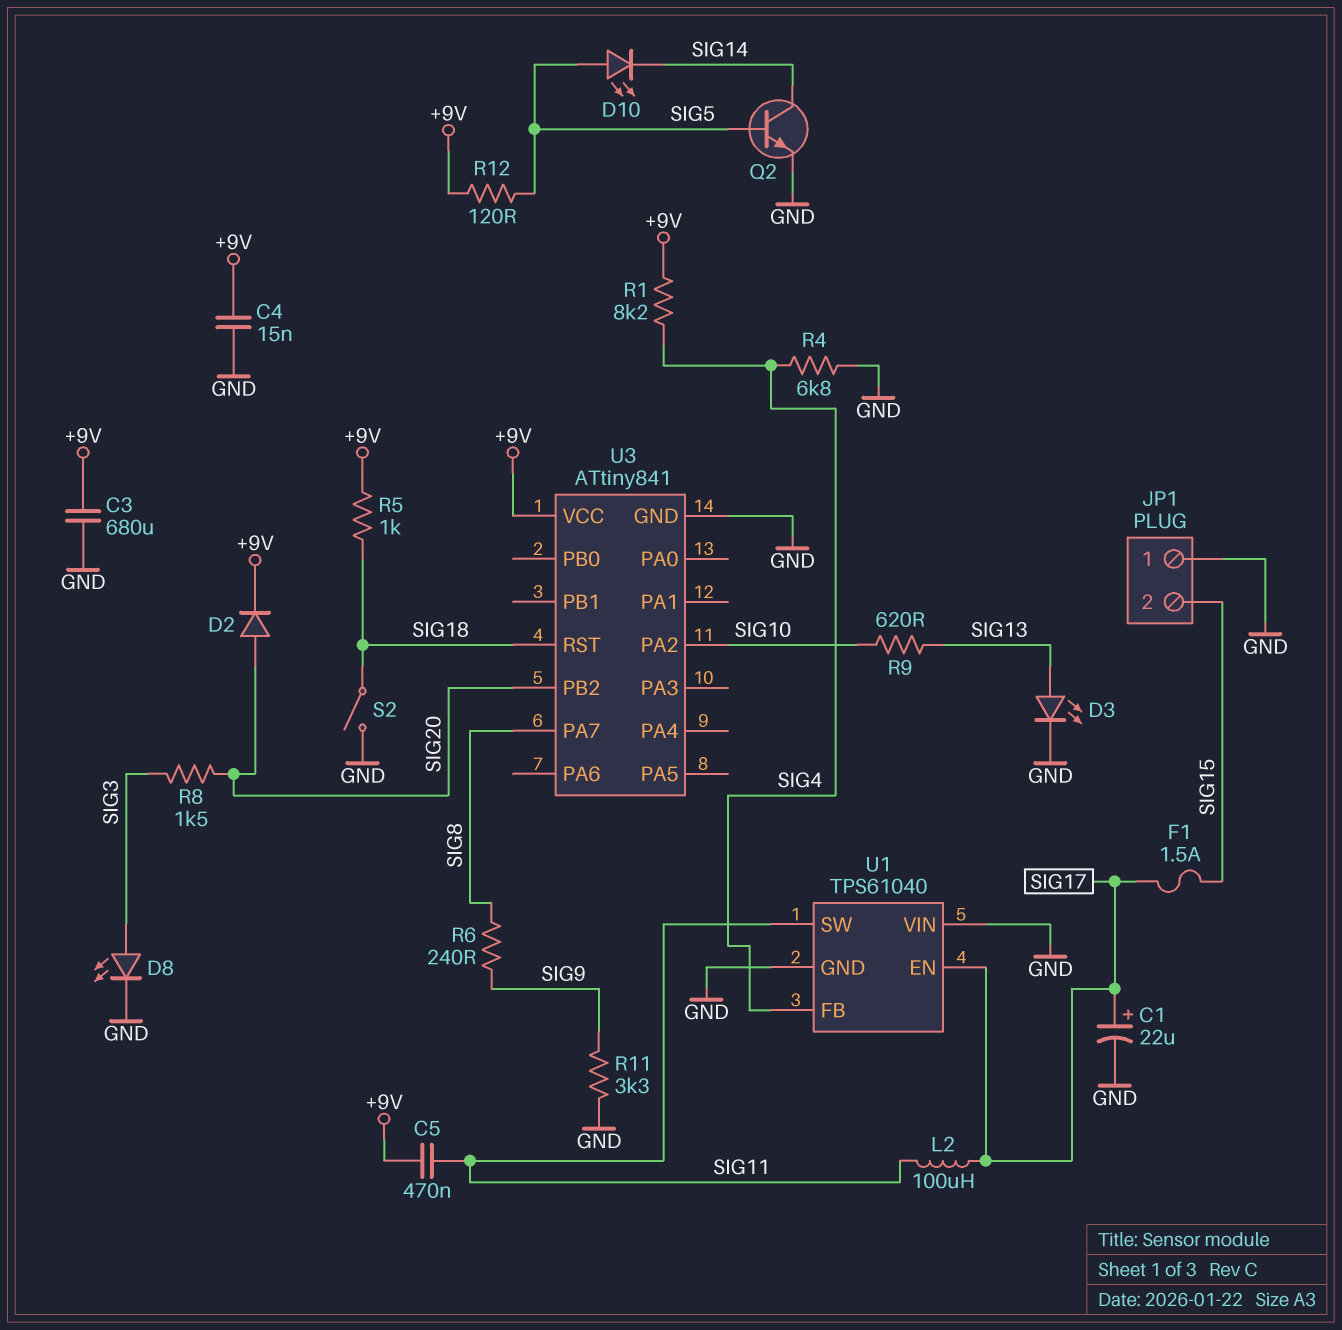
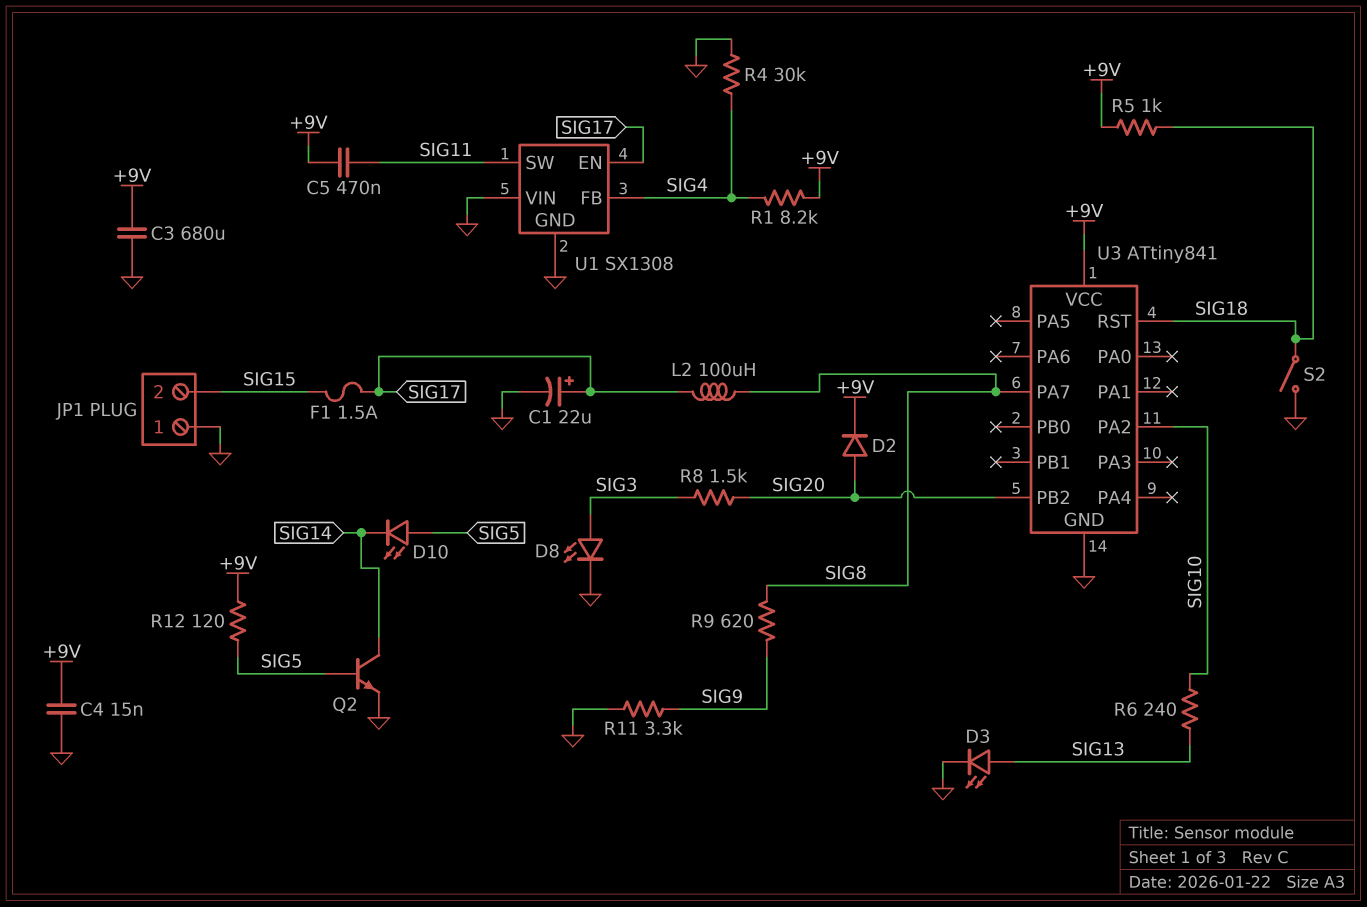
L2: 100uH (SIG11, SIG17) -> 100uH (SIG8, SIG17)
R4: 6.8k (GND, SIG4) -> 30k (GND, SIG4)
R6: 240 (SIG8, SIG9) -> 240 (SIG10, SIG13)
R9: 620 (SIG10, SIG13) -> 620 (SIG8, SIG9)
U1: TPS61040 -> SX1308

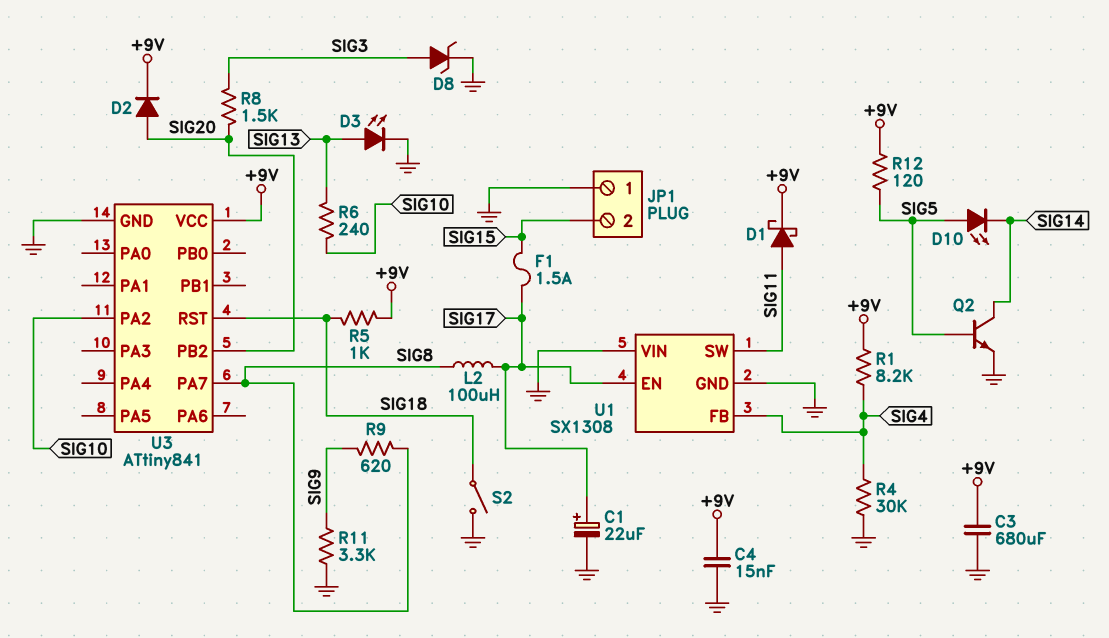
C5: 470nF (+9V, SIG11) -> none
D1: none -> schottky (A SIG11, K +9V)
D8: LED (A SIG3, K GND) -> zener (A SIG3, K GND)

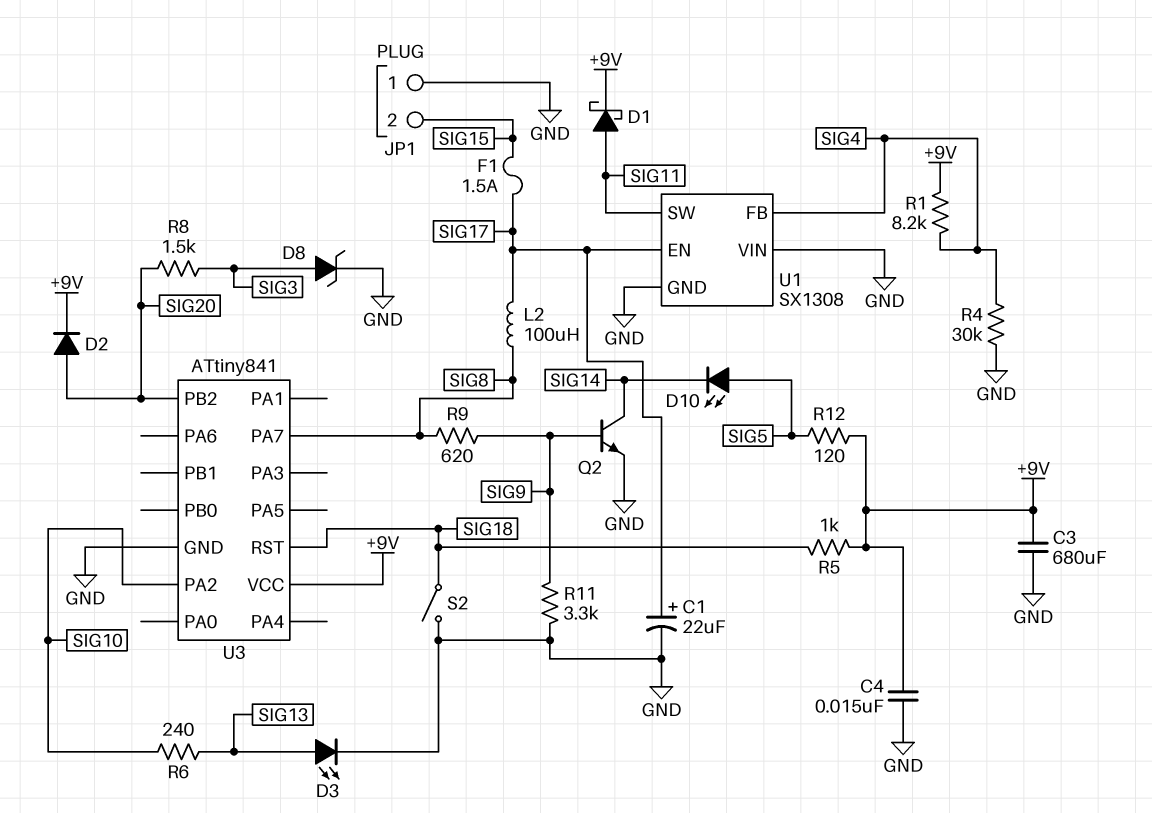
Q2: NPN (B SIG5, C SIG14, E GND) -> NPN (B SIG9, C SIG14, E GND)

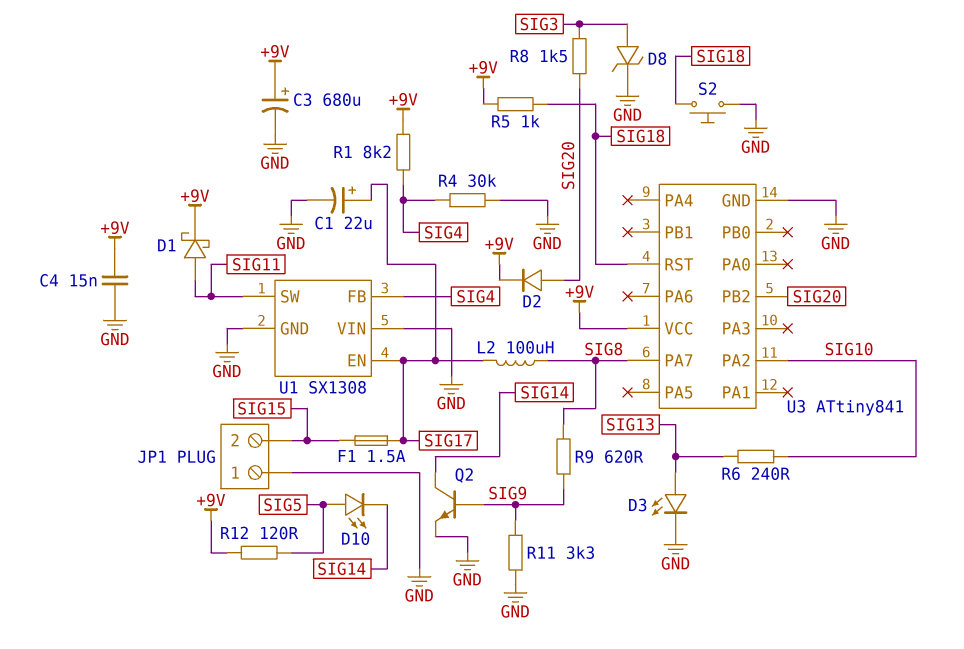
C3: 680uF (+9V, GND) -> 680uF (plus +9V, minus GND)
S2: switch (GND, SIG18) -> button (GND, SIG18)

